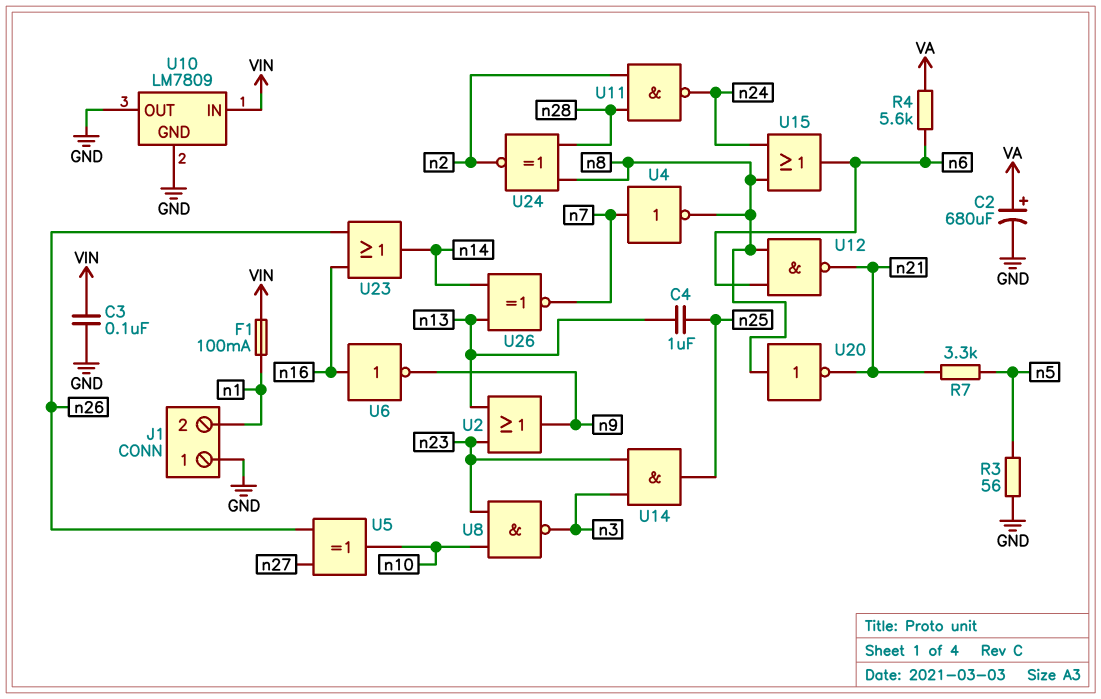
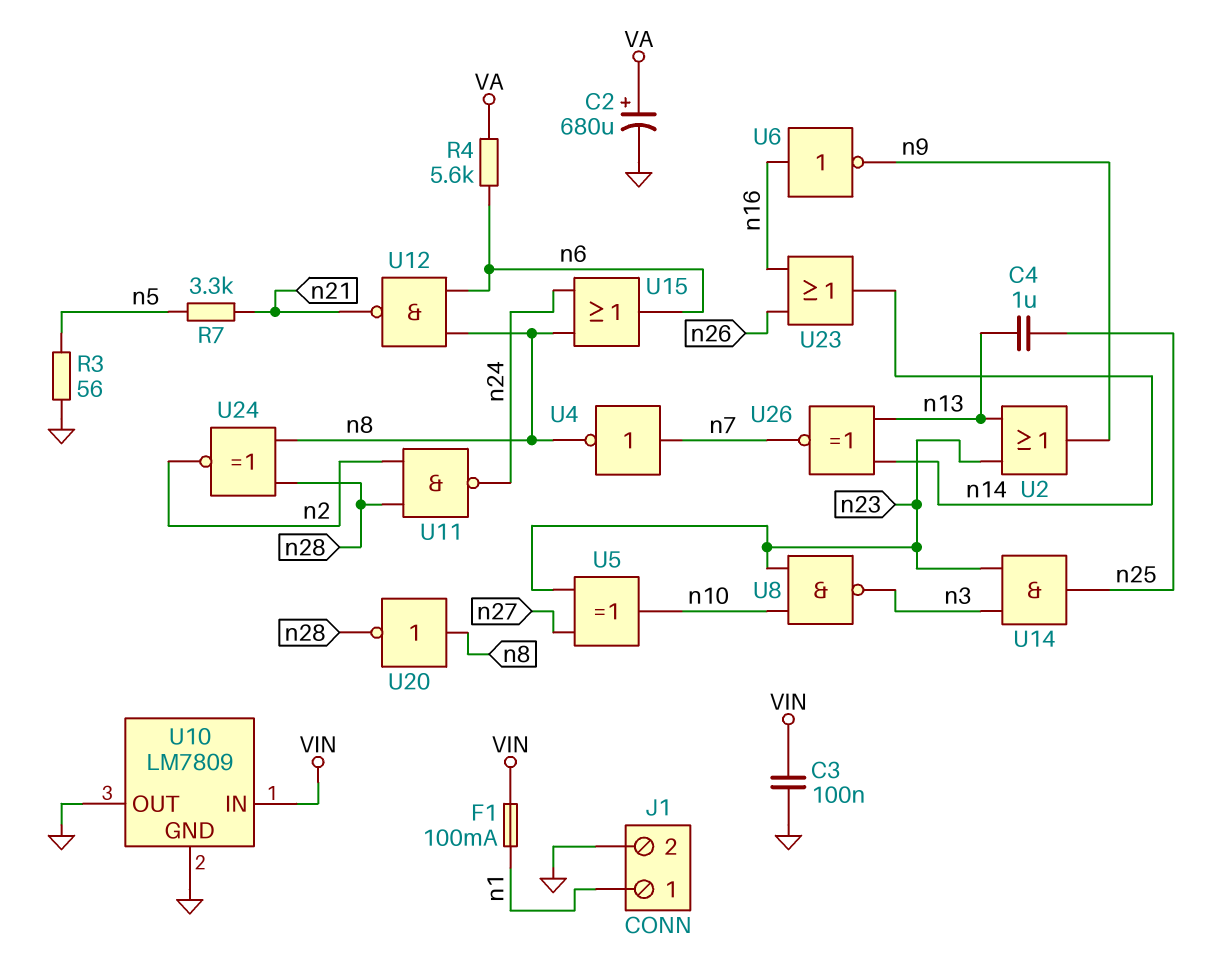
J1 pin 1: GND -> n1
J1 pin 2: n1 -> GND
U5: XOR (in n26, in n27, out n10) -> XOR (in n23, in n27, out n10)
U20: NOT (in n8, out n21) -> NOT (in n8, out n28)

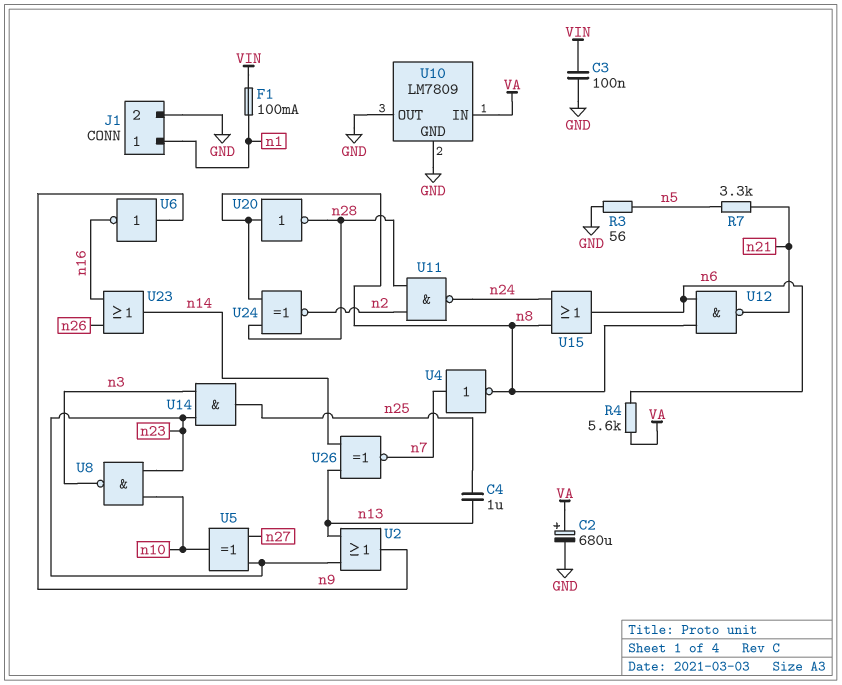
U6: NOT (in n16, out n9) -> NOT (in n9, out n16)
U10 pin IN: VIN -> VA

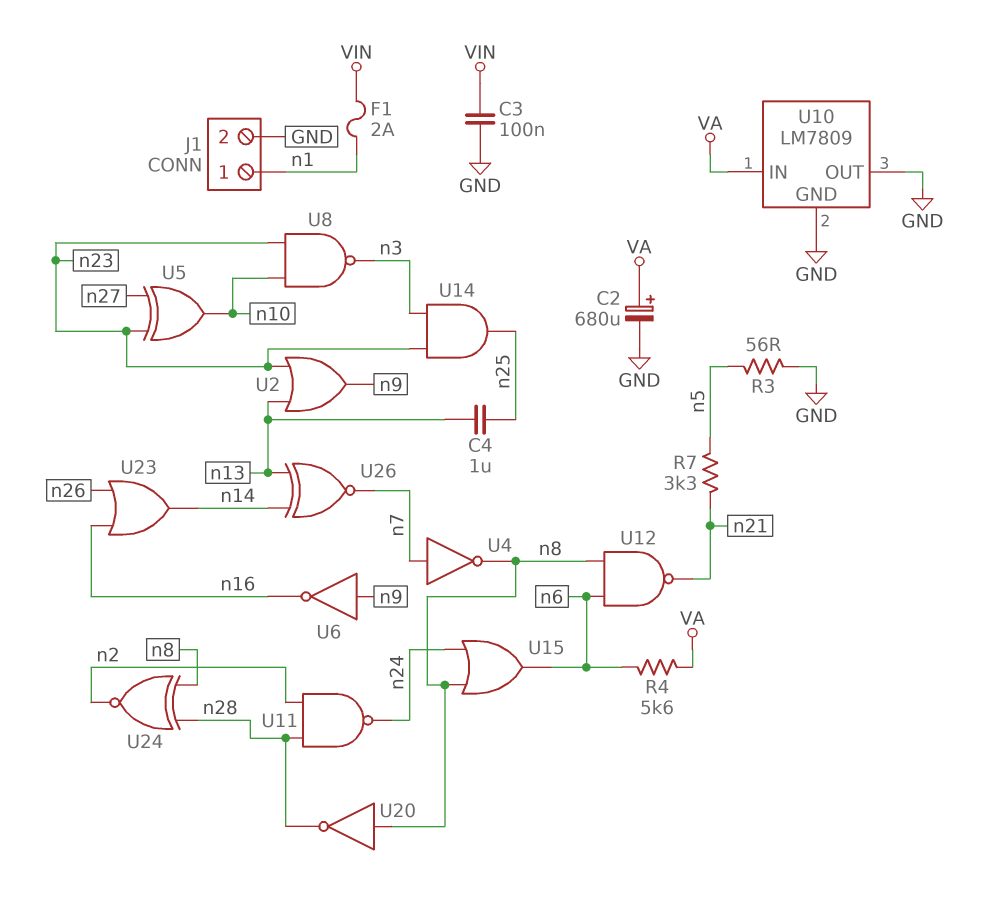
F1: 100mA (VIN, n1) -> 2A (VIN, n1)

